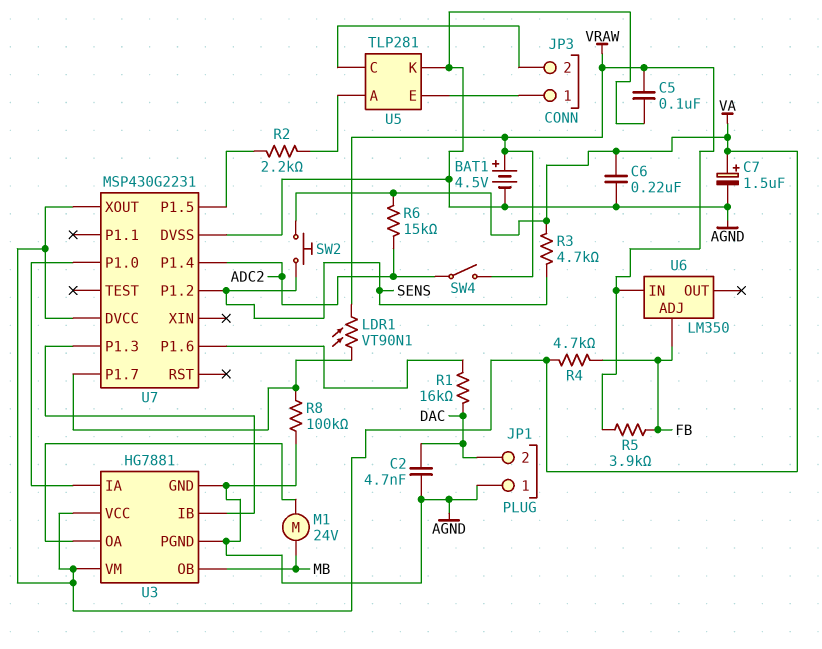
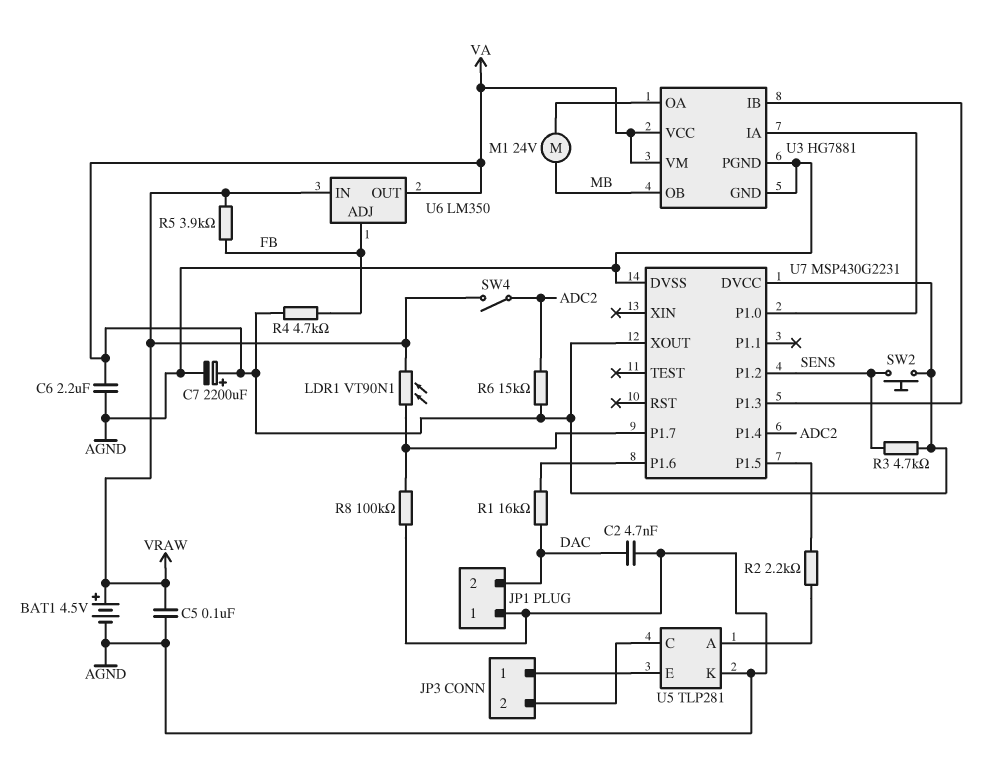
C6: 220nF (AGND, VA) -> 2.2uF (AGND, VA)
C7: 1.5uF (plus VA, minus AGND) -> 2200uF (plus VA, minus AGND)
U6 pin OUT: none -> VA

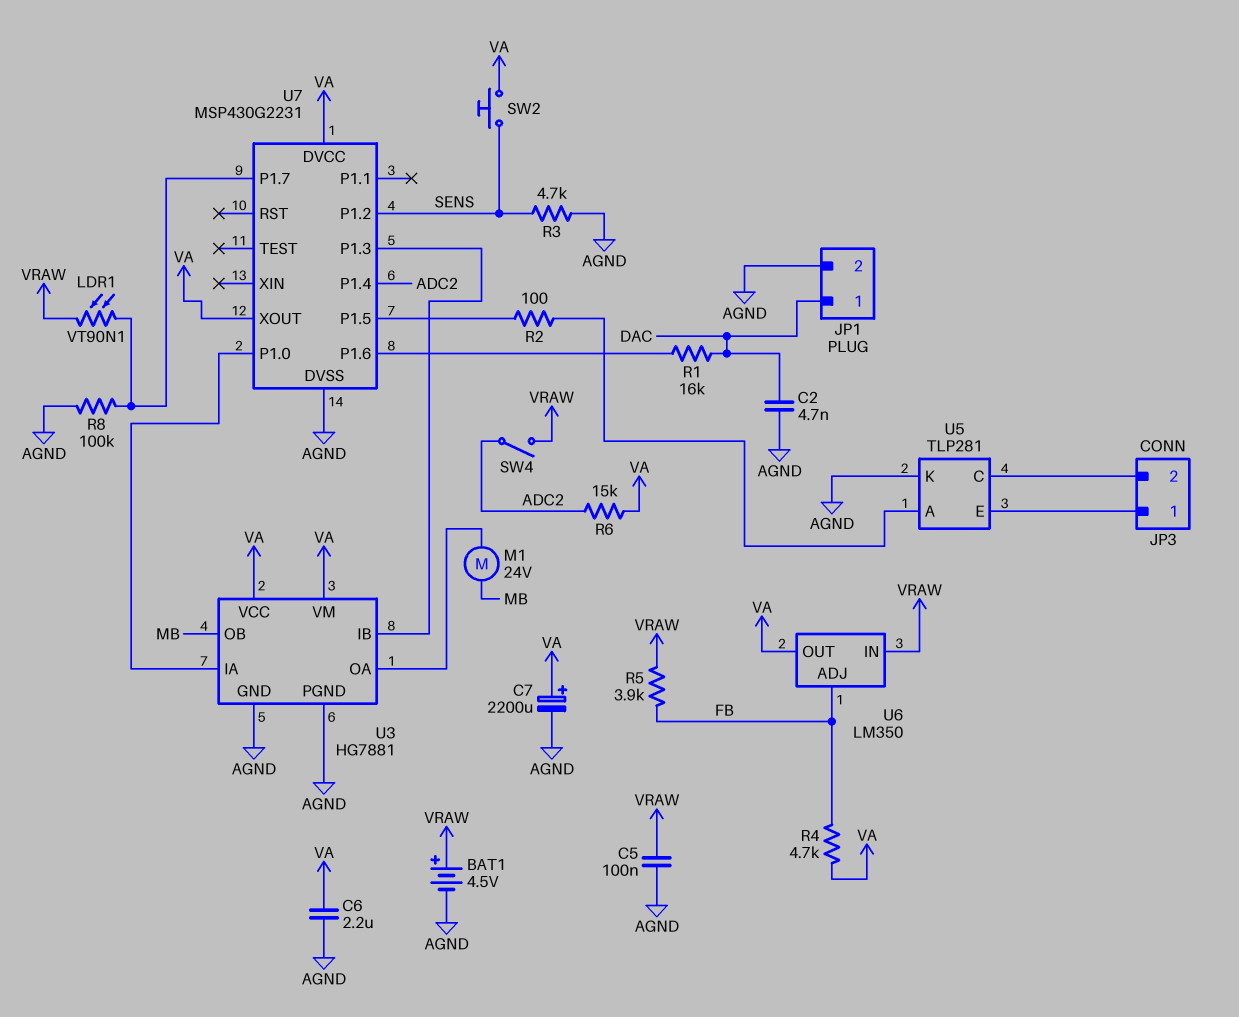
JP1 pin 1: AGND -> DAC
JP1 pin 2: DAC -> AGND
R2: 2.2k (U5/A, U7/P1.5) -> 100 (U5/A, U7/P1.5)
R3: 4.7k (SENS, VA) -> 4.7k (AGND, SENS)

